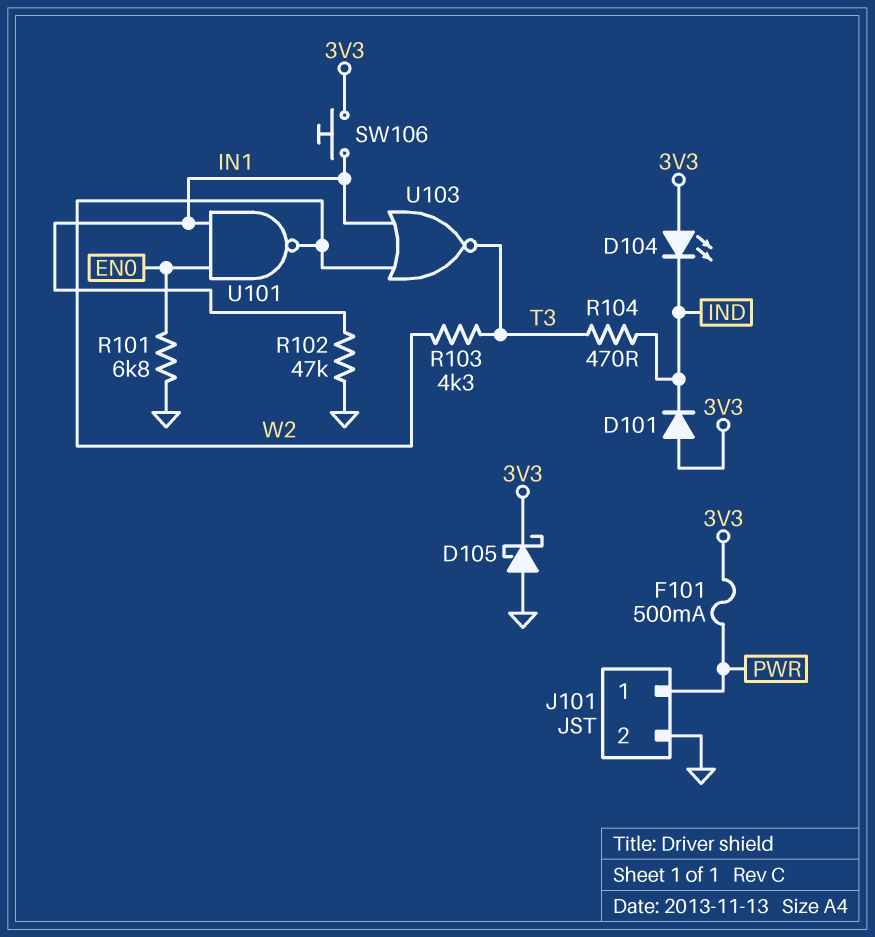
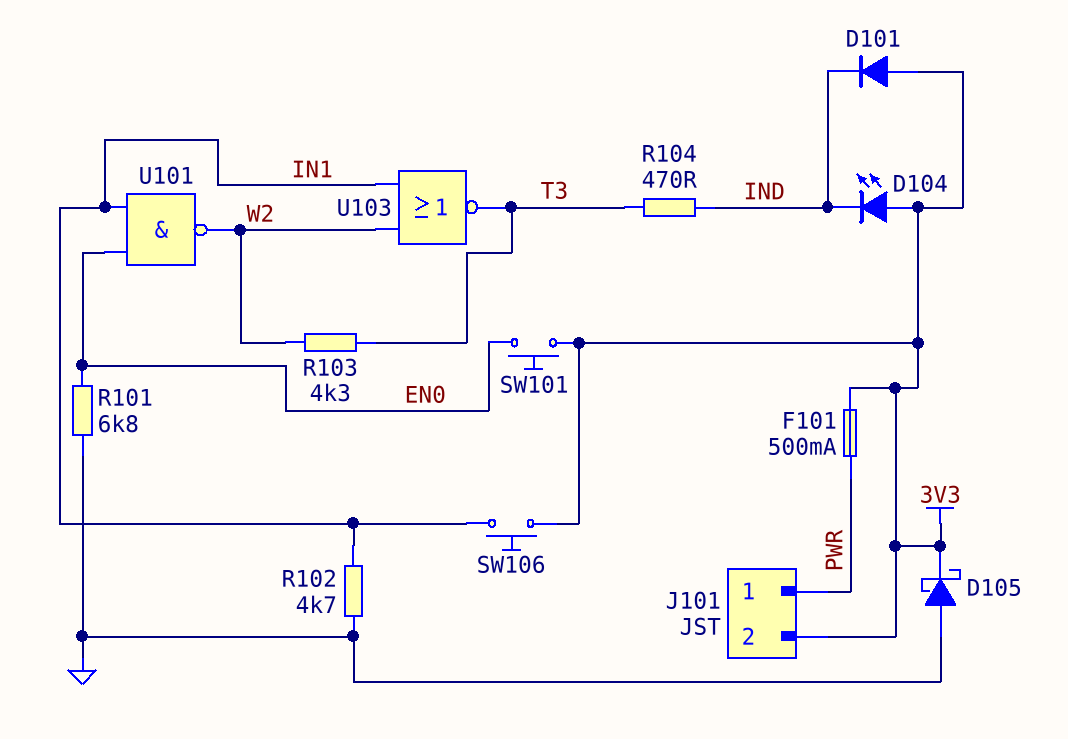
J101 pin 2: GND -> 3V3
R102: 47k (GND, IN1) -> 4.7k (GND, IN1)
SW101: none -> button (3V3, EN0)

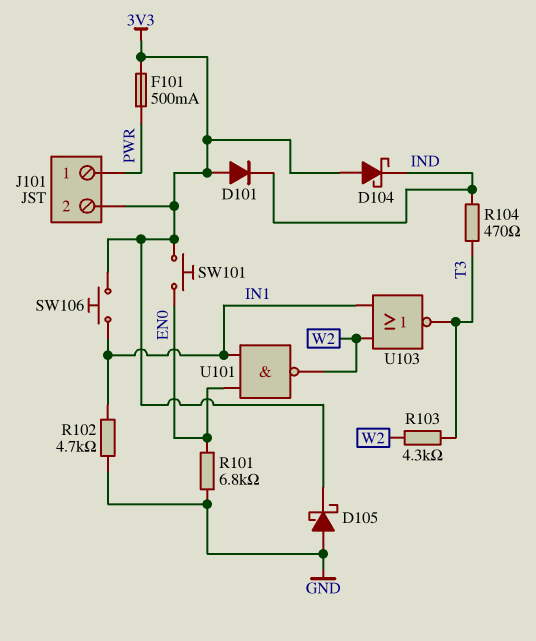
D104: LED (A 3V3, K IND) -> schottky (A 3V3, K IND)

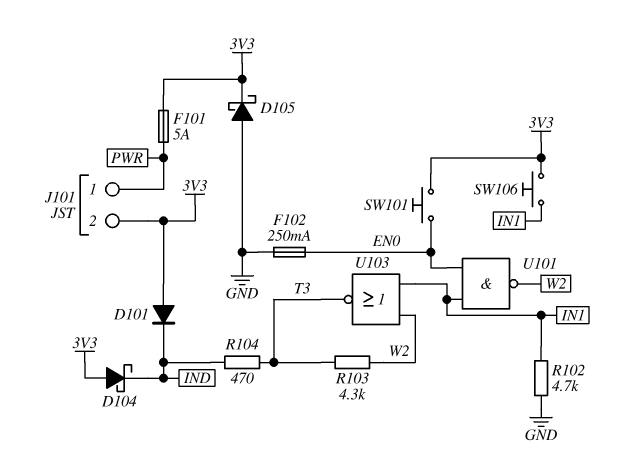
F101: 500mA (3V3, PWR) -> 5A (3V3, PWR)
F102: none -> 250mA (EN0, GND)
R101: 6.8k (EN0, GND) -> none

